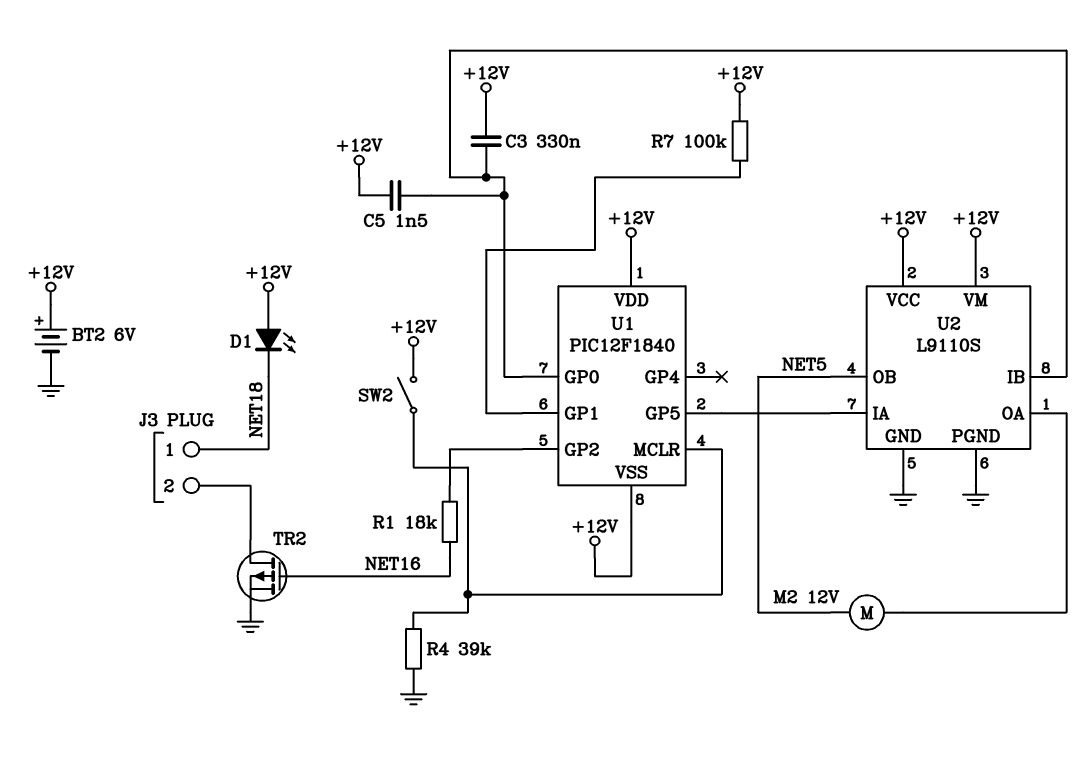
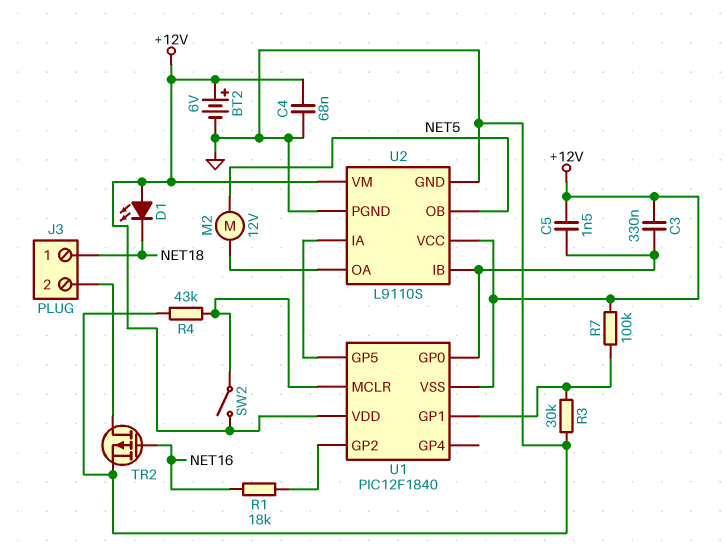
C4: none -> 68nF (+12V, GND)
R3: none -> 30k (GND, U1/GP1)
R4: 39k (GND, U1/MCLR) -> 43k (GND, U1/MCLR)

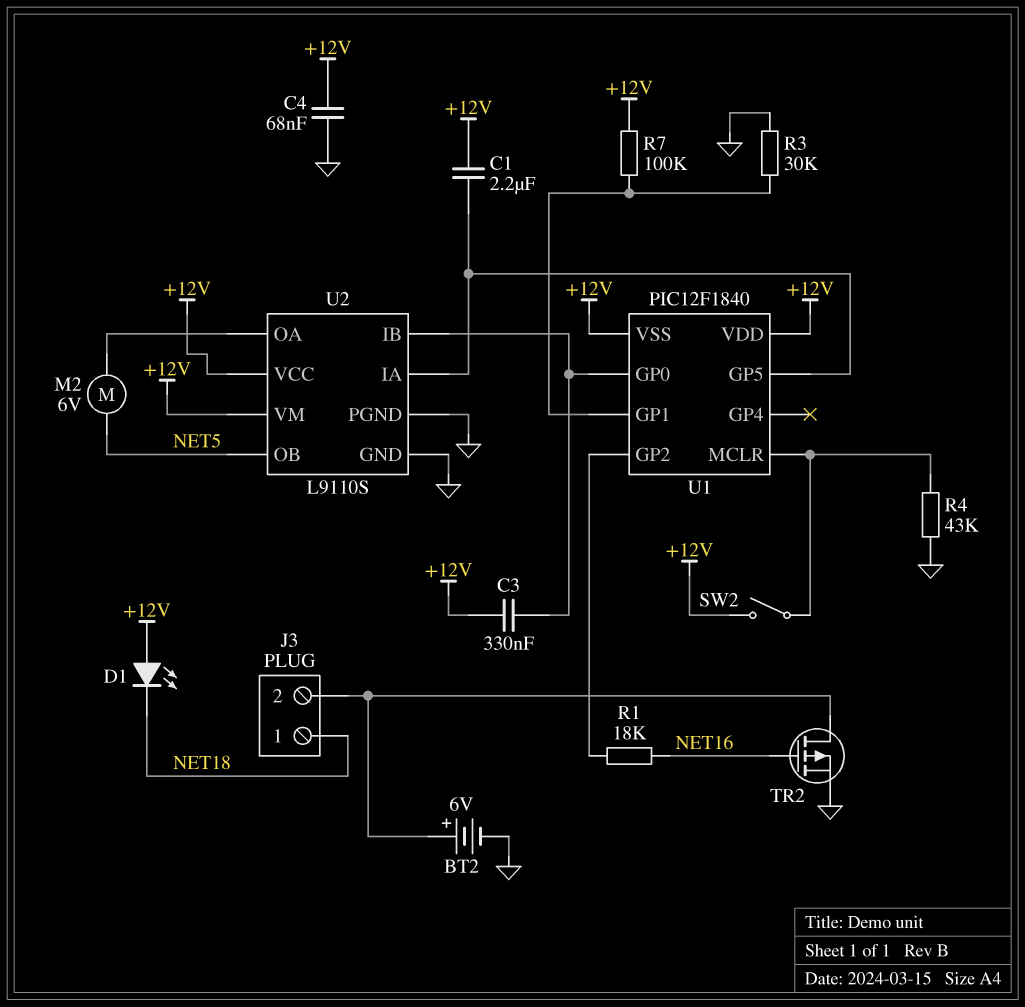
BT2: 6V (plus +12V, minus GND) -> 6V (plus J3/2, minus GND)
C1: none -> 2.2uF (+12V, U1/GP5)
C5: 1.5nF (+12V, U1/GP0) -> none
M2: motor 12V (NET5, U2/OA) -> motor 6V (NET5, U2/OA)

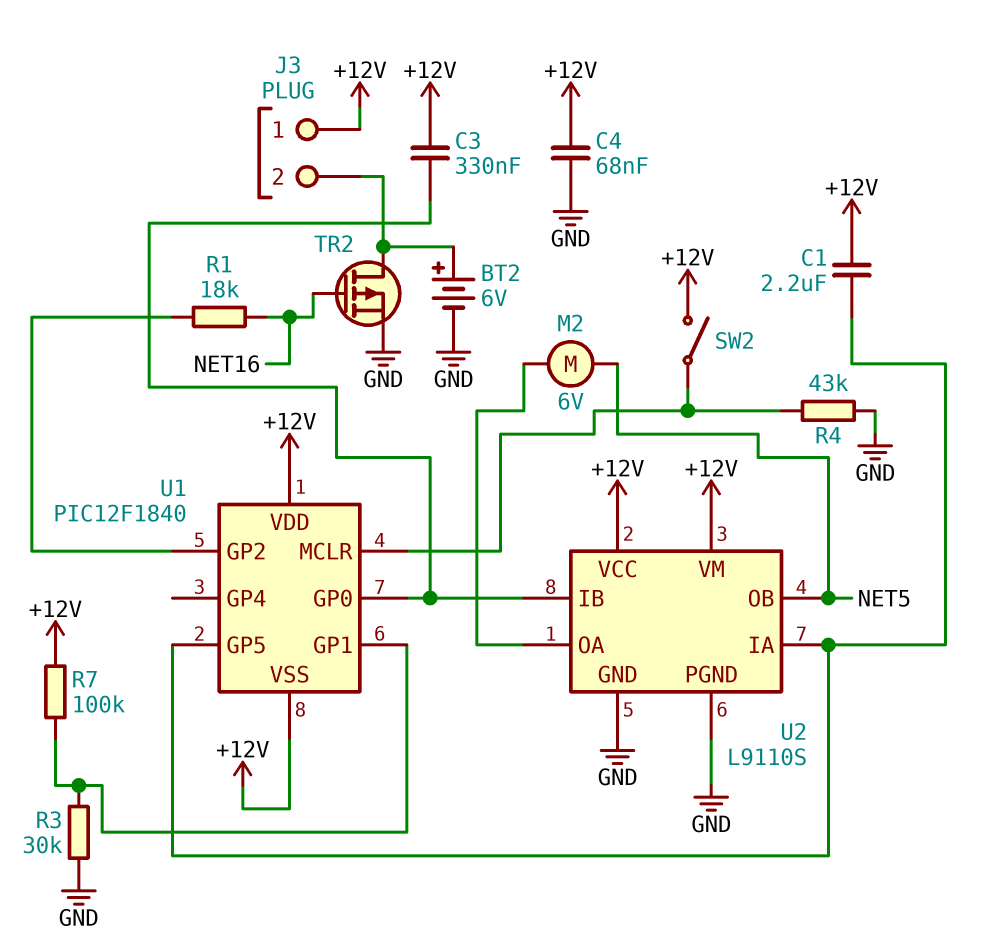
D1: LED (A +12V, K NET18) -> none
J3 pin 1: NET18 -> +12V

